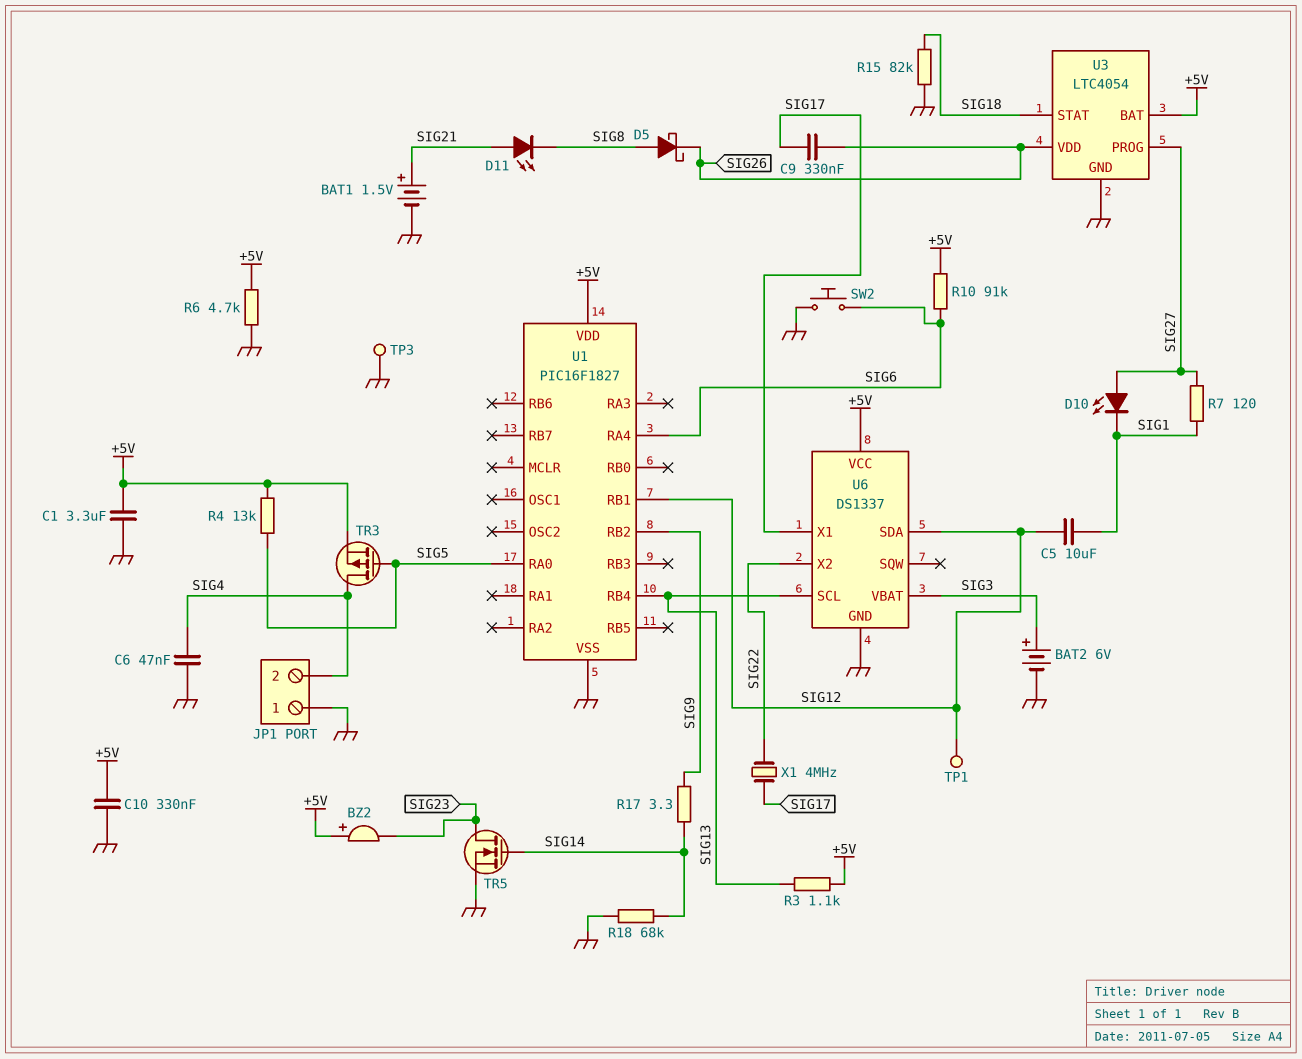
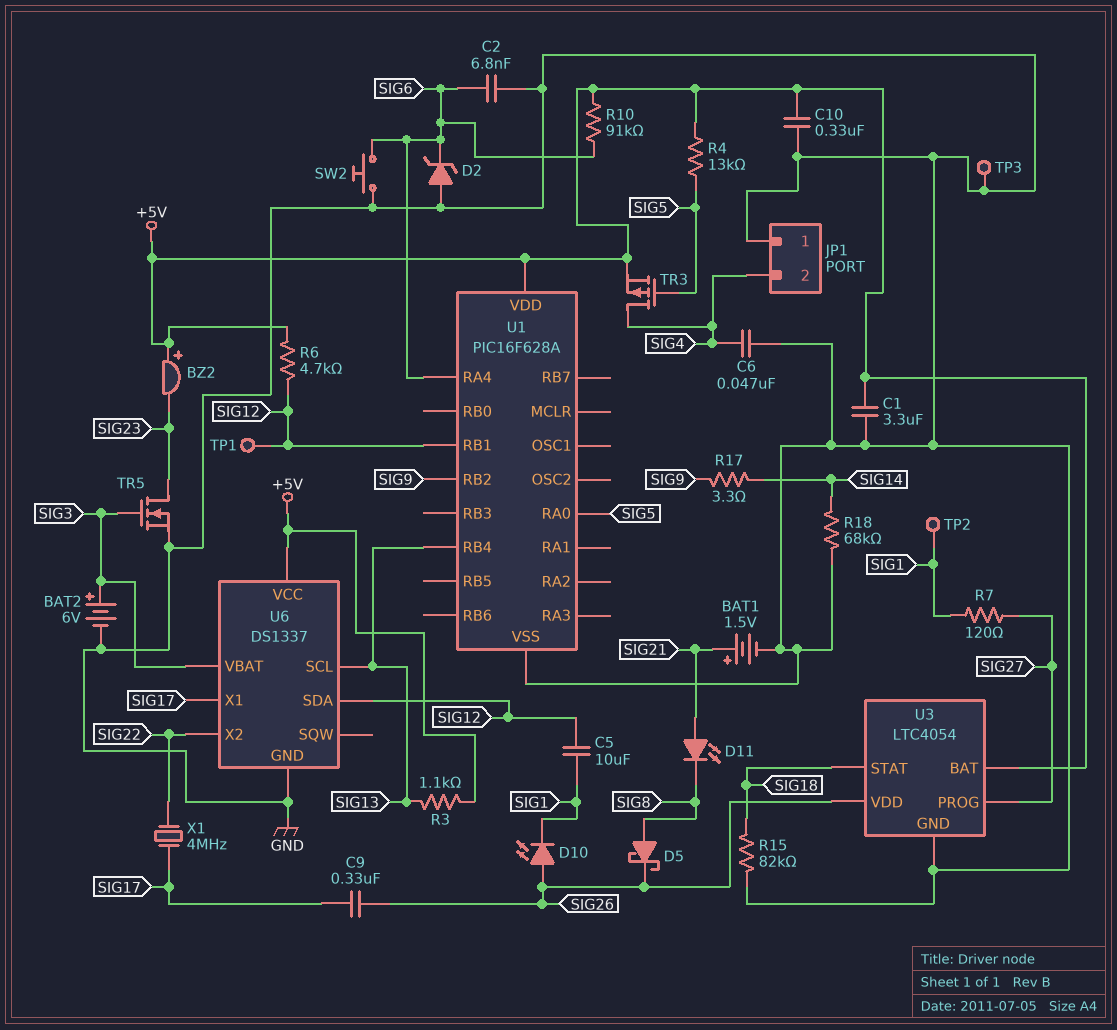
C2: none -> 6.8nF (GND, SIG6)
D2: none -> zener (A GND, K SIG6)
D10: LED (A SIG27, K SIG1) -> LED (A SIG26, K SIG1)
R6: 4.7k (+5V, GND) -> 4.7k (+5V, SIG12)
TP2: none -> test point (SIG1)
TR5: NMOS (G SIG14, D SIG23, S GND) -> NMOS (G SIG3, D SIG23, S GND)
U1: PIC16F1827 -> PIC16F628A

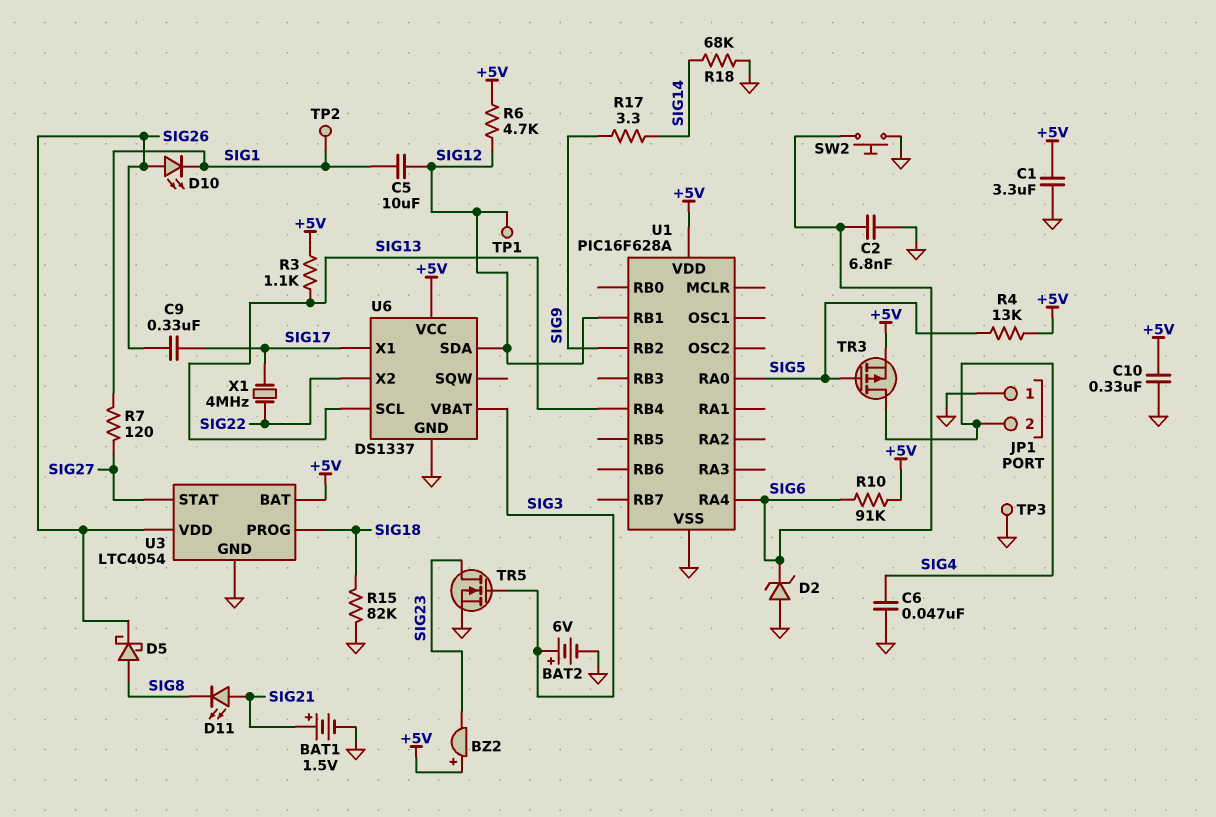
U3 pin PROG: SIG27 -> SIG18
U3 pin STAT: SIG18 -> SIG27

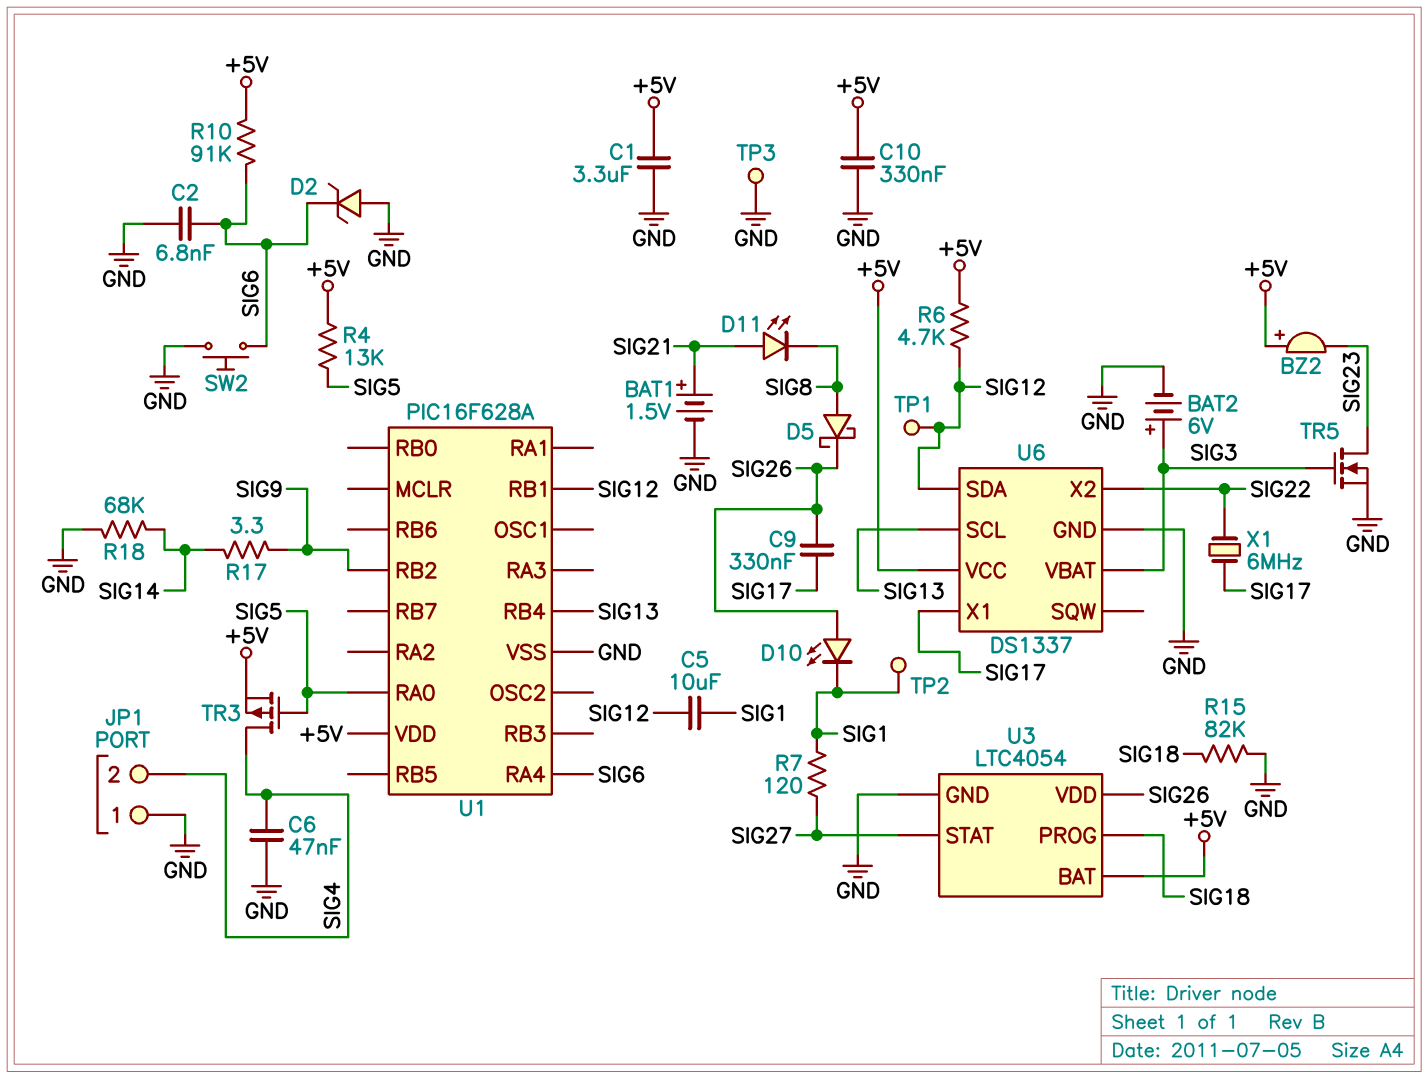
R3: 1.1k (+5V, SIG13) -> none
X1: 4MHz (SIG17, SIG22) -> 6MHz (SIG17, SIG22)

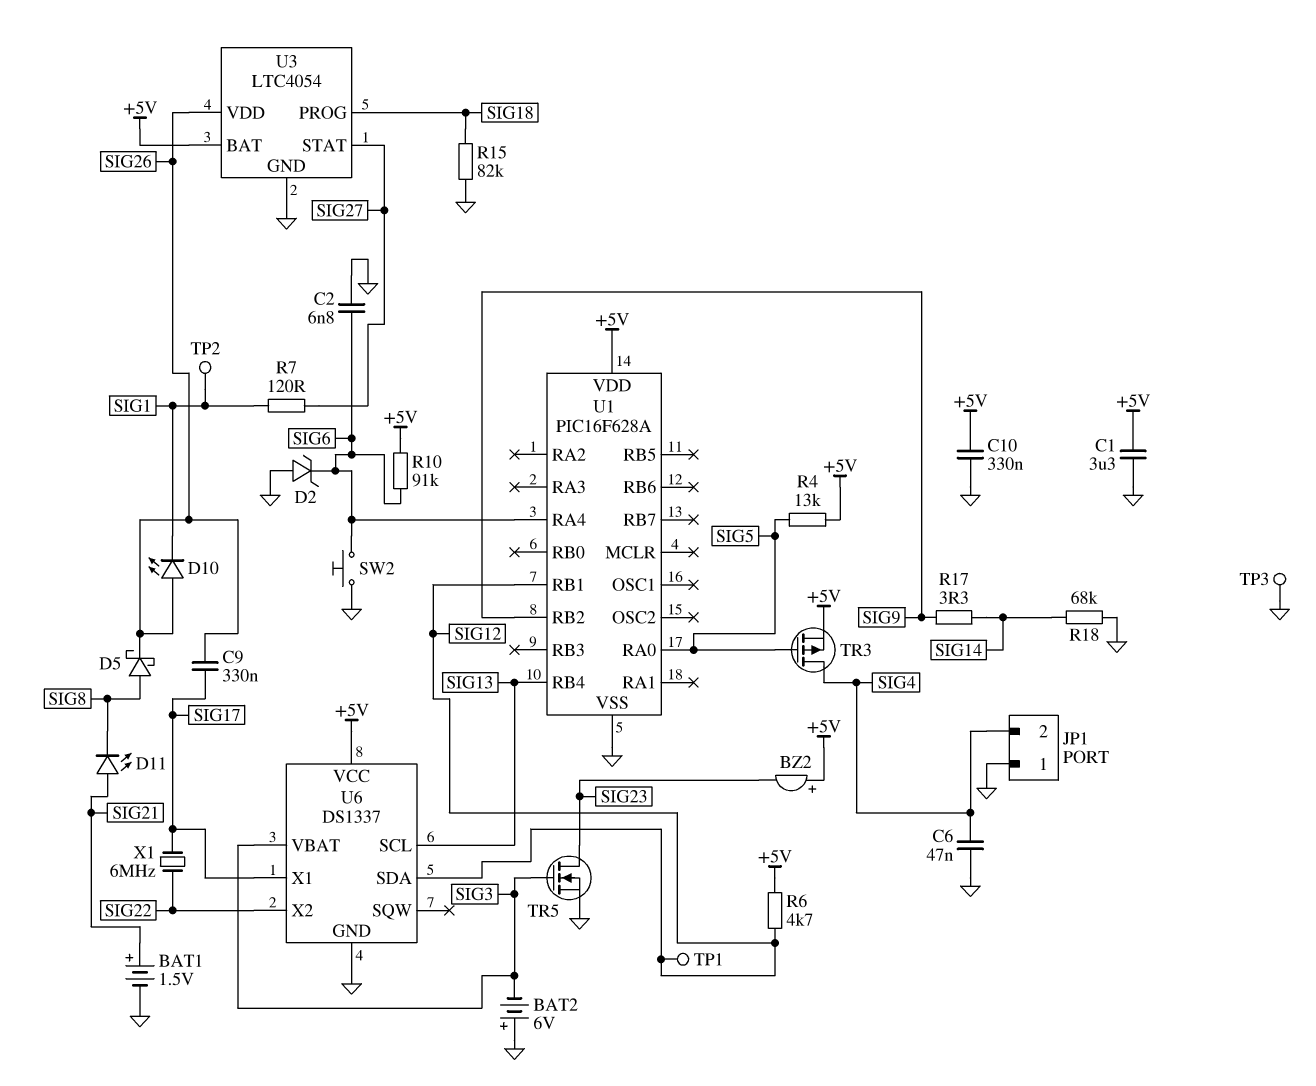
BAT2: 6V (plus SIG3, minus GND) -> 6V (plus GND, minus SIG3)
C5: 10uF (SIG1, SIG12) -> none

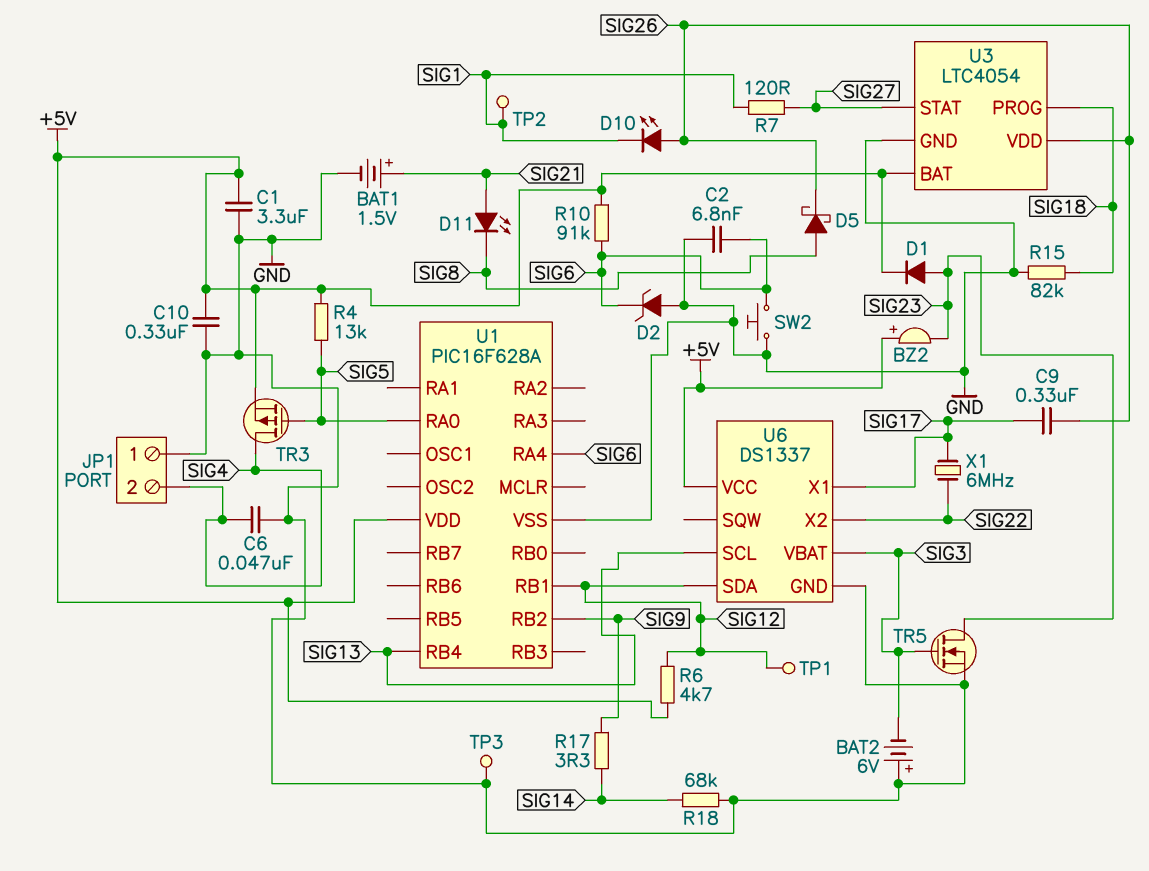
D1: none -> diode (A SIG23, K +5V)

